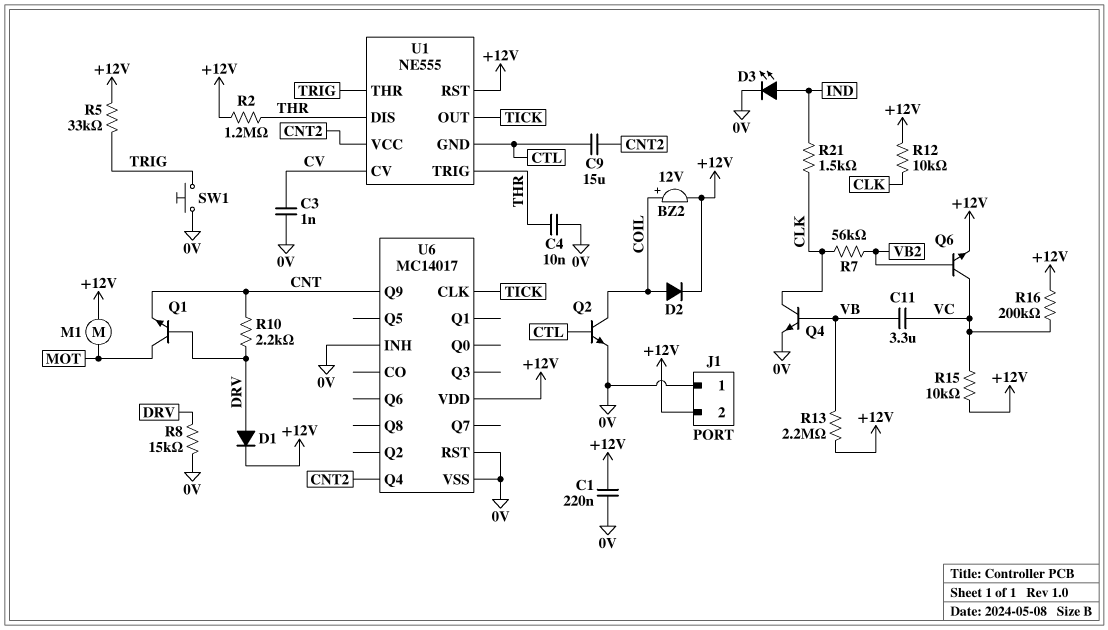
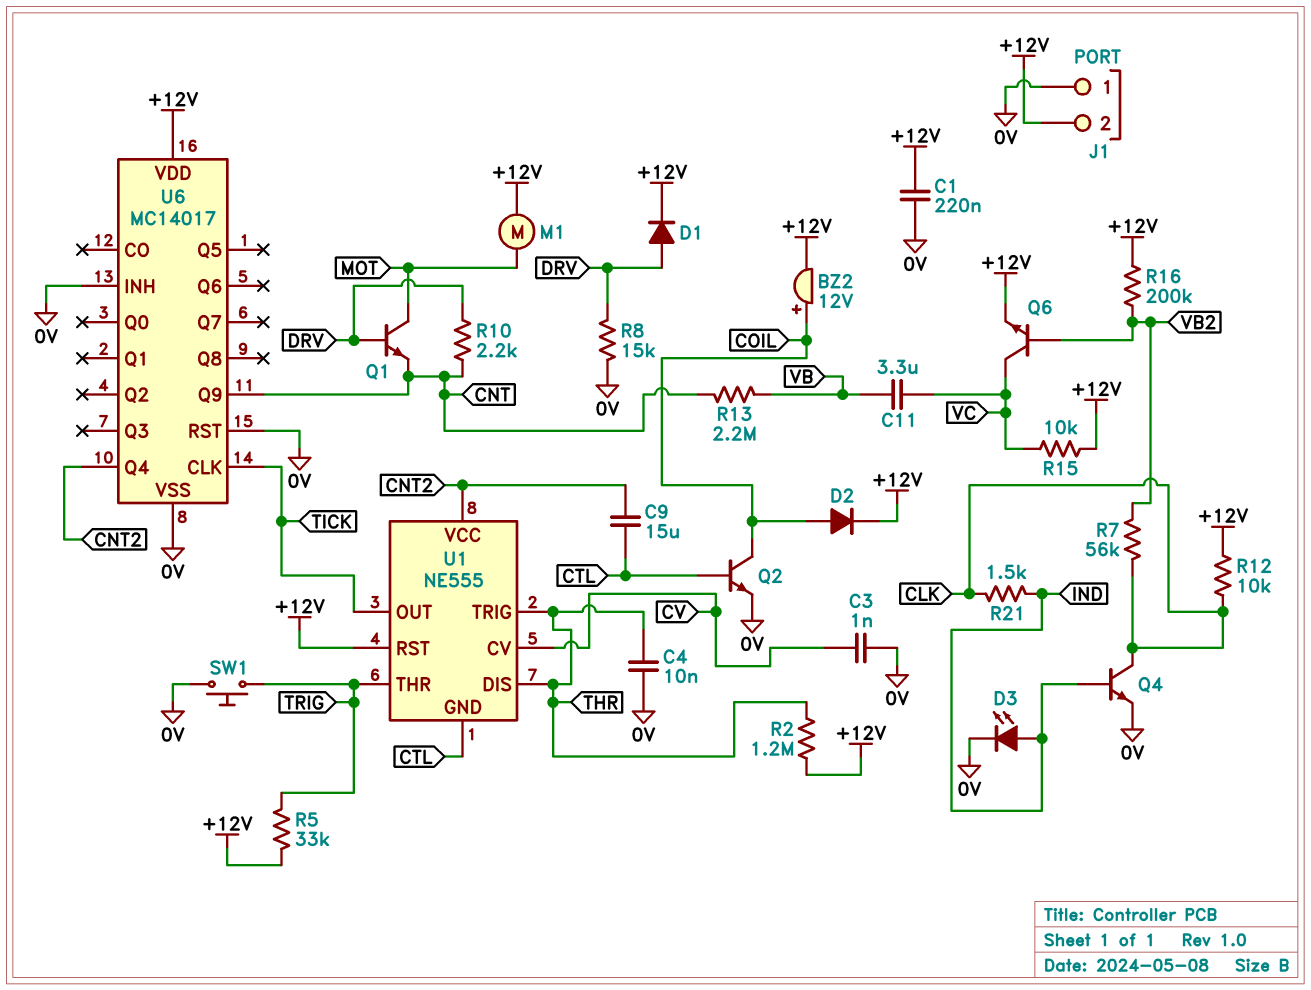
Q4: NPN (B VB, C CLK, E 0V) -> NPN (B IND, C CLK, E 0V)
R13: 2.2M (+12V, VB) -> 2.2M (CNT, VB)
R16: 200k (+12V, VC) -> 200k (+12V, VB2)

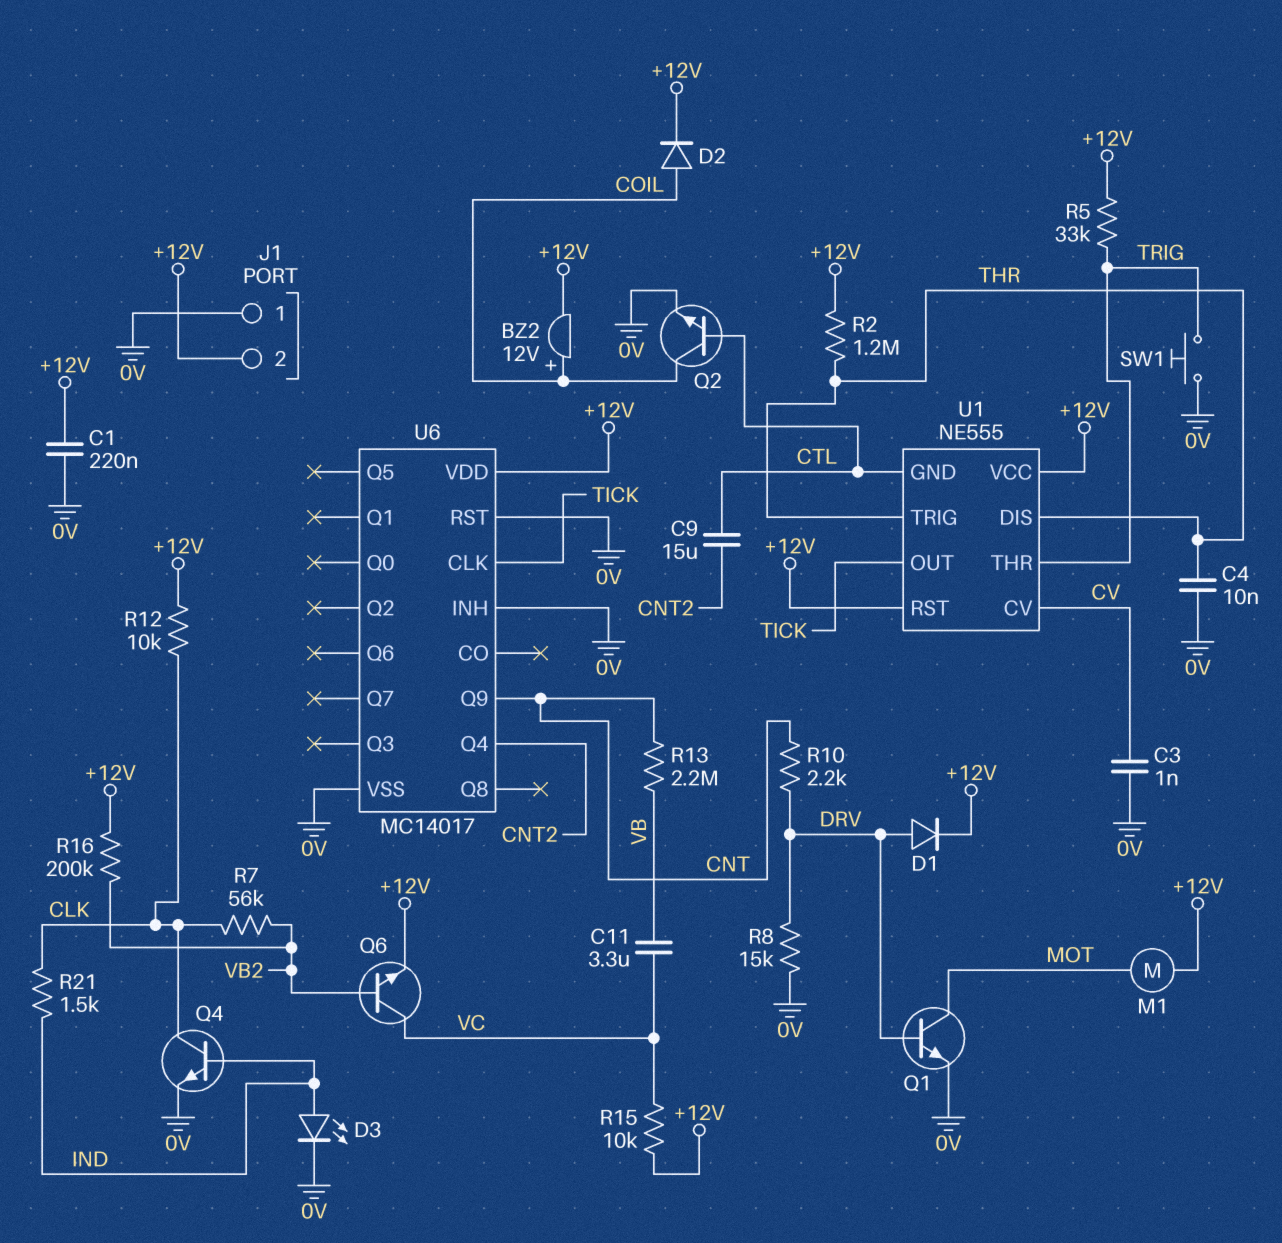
Q1: NPN (B DRV, C MOT, E CNT) -> NPN (B DRV, C MOT, E 0V)
U1 pin VCC: CNT2 -> +12V

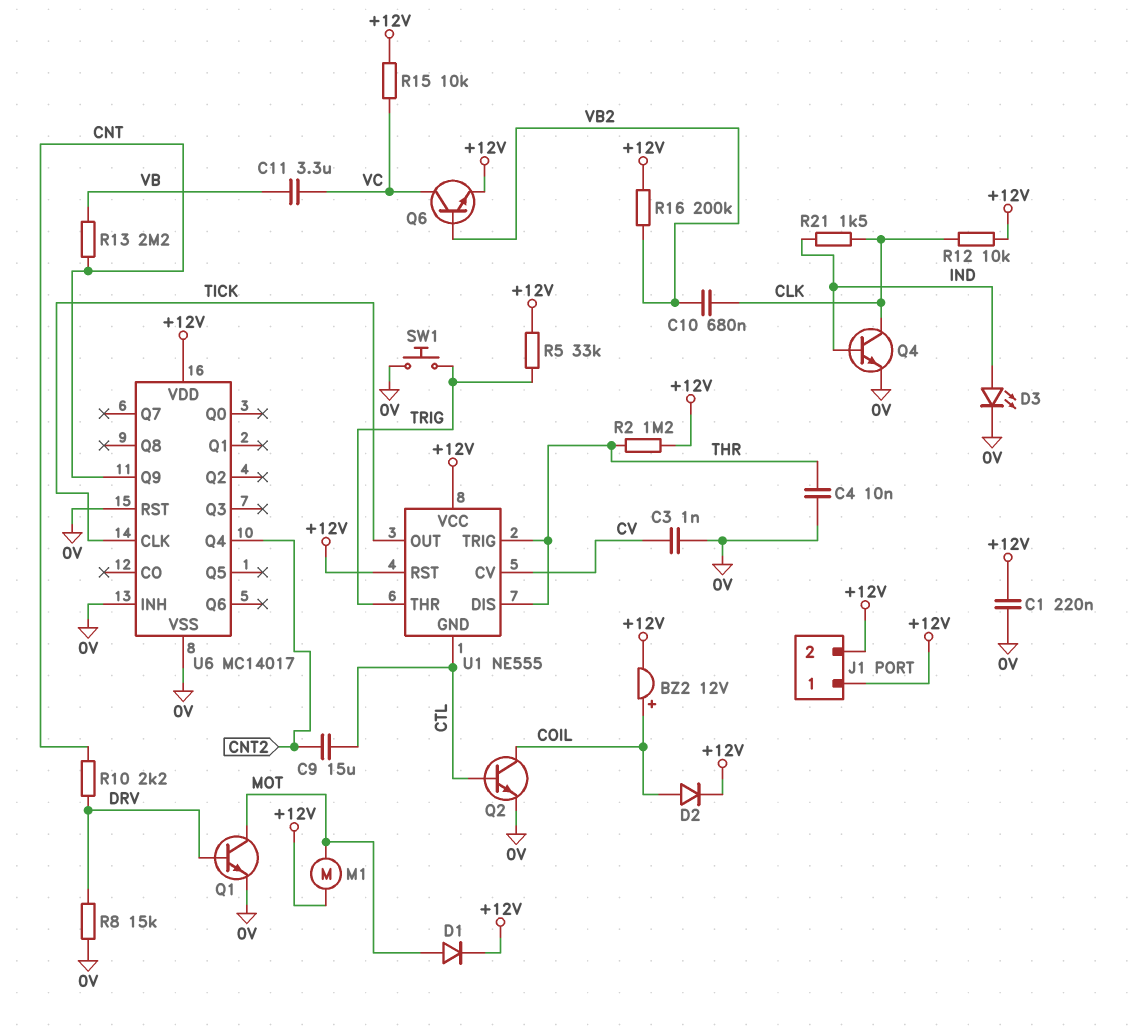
C10: none -> 680nF (CLK, VB2)
D1: diode (A DRV, K +12V) -> diode (A MOT, K +12V)
J1 pin 1: 0V -> +12V
R7: 56k (CLK, VB2) -> none

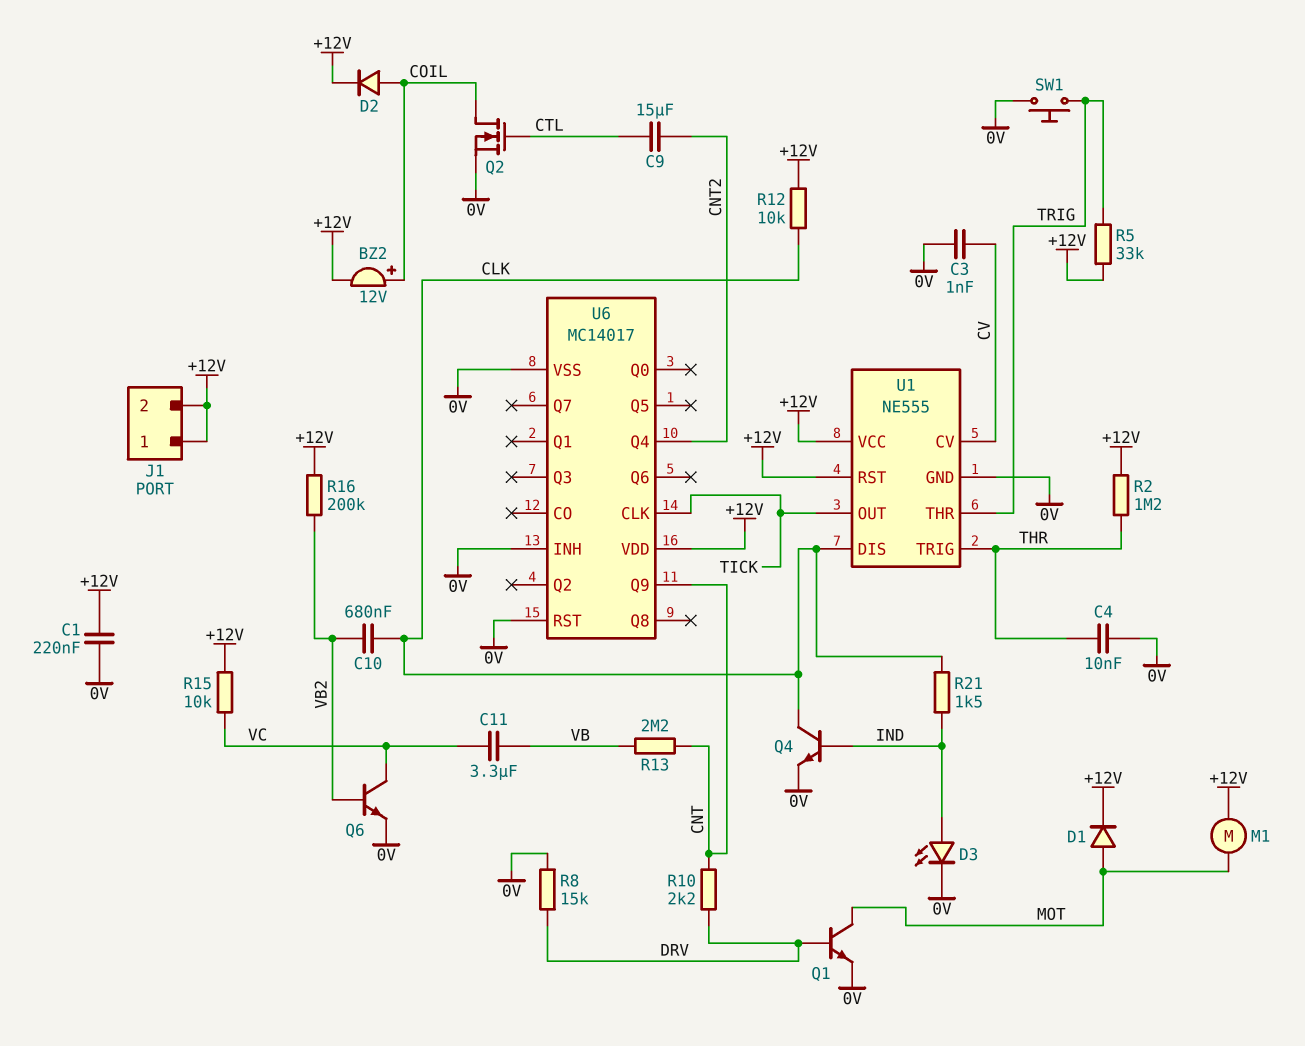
Q2: NPN (B CTL, C COIL, E 0V) -> NMOS (G CTL, D COIL, S 0V)
Q6: NPN (B VB2, C VC, E +12V) -> NPN (B VB2, C VC, E 0V)
U1 pin DIS: THR -> CLK
U1 pin GND: CTL -> 0V

